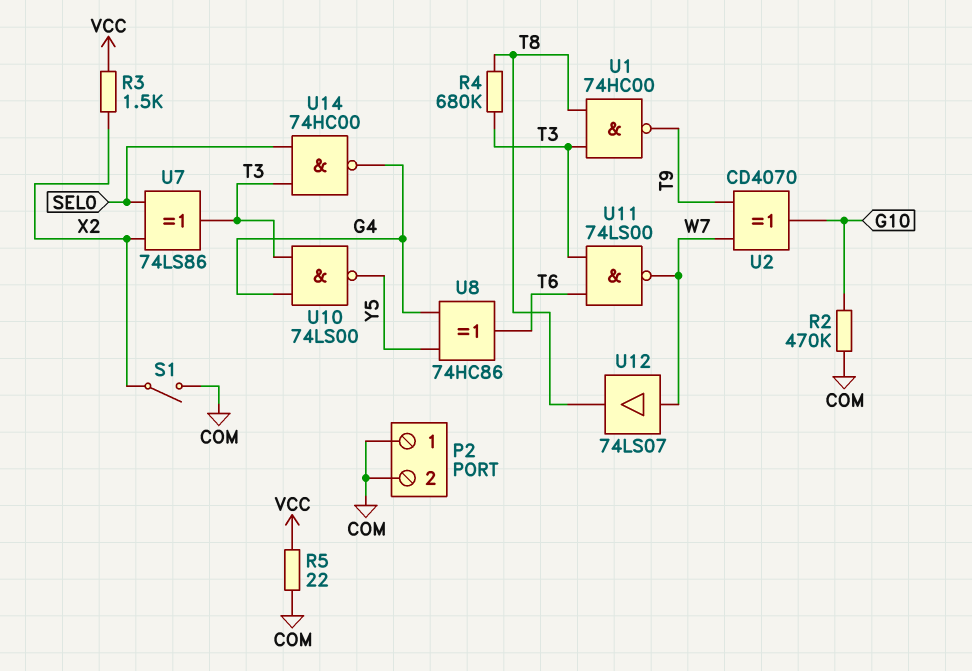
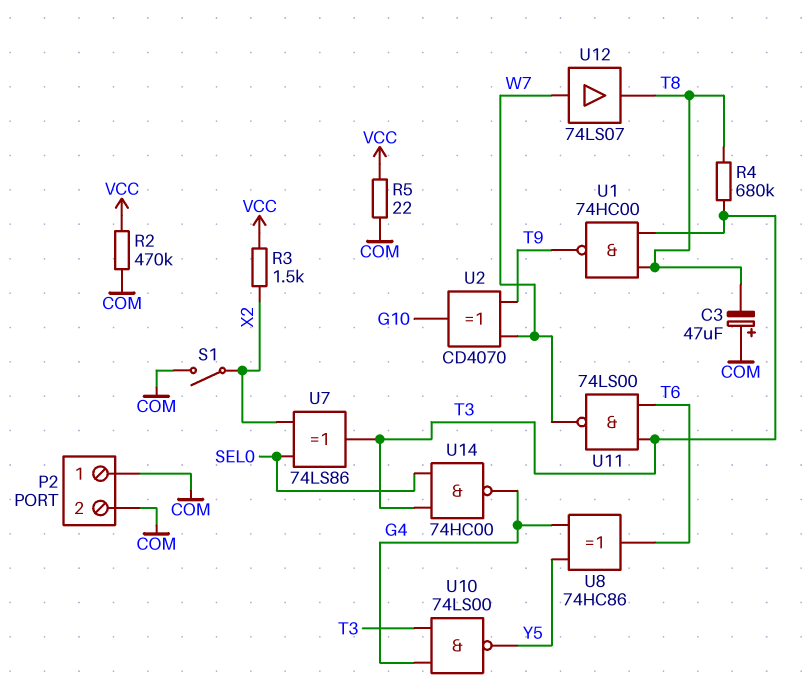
C3: none -> 47uF (plus COM, minus T8)
R2: 470k (COM, G10) -> 470k (COM, VCC)

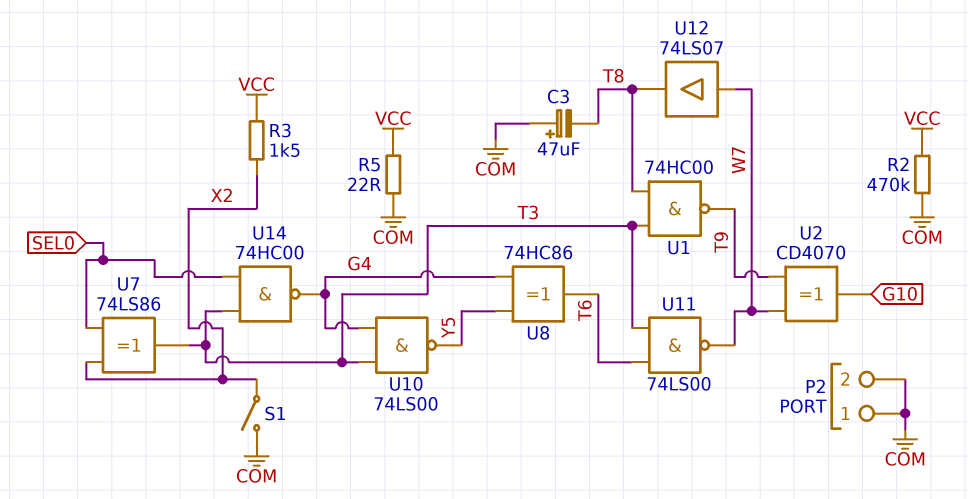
R4: 680k (T3, T8) -> none

